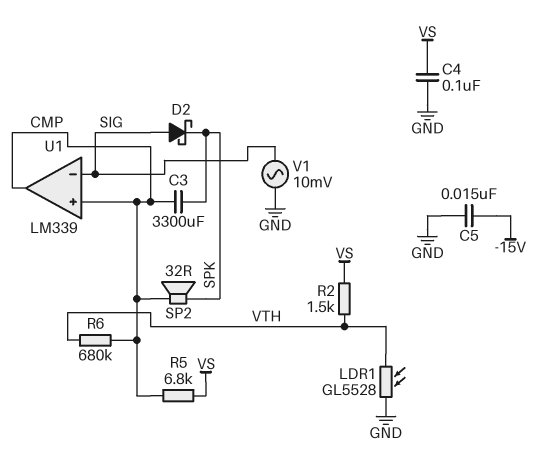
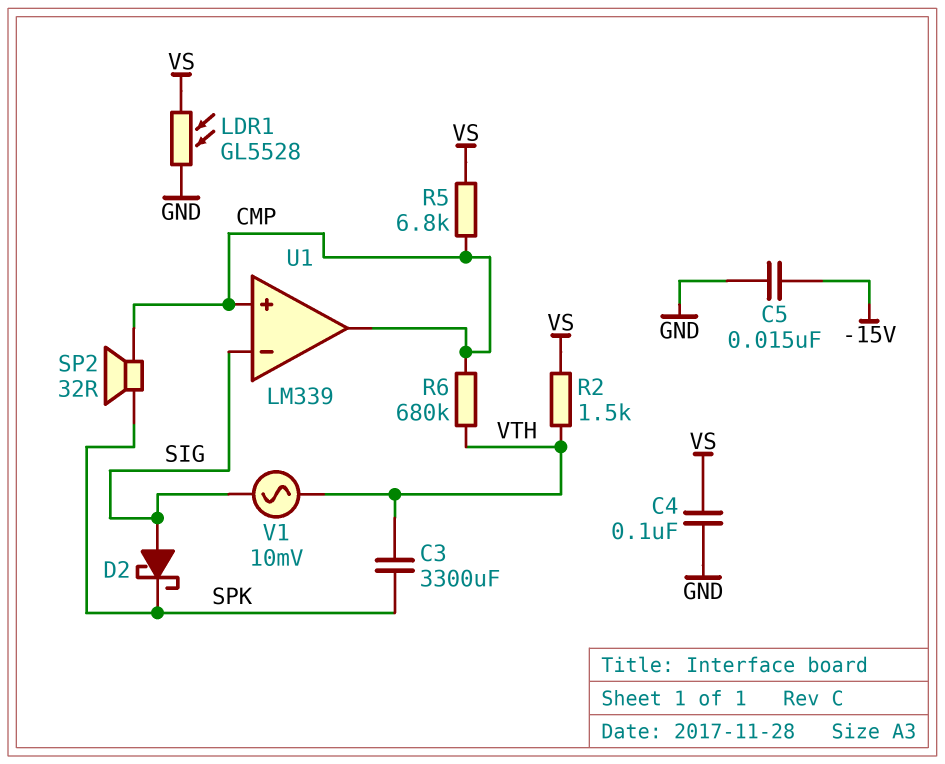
C3: 3300uF (CMP, SPK) -> 3300uF (SPK, VTH)
LDR1: GL5528 (GND, VTH) -> GL5528 (GND, VS)
V1: AC 10mV (GND, SIG) -> AC 10mV (SIG, VTH)

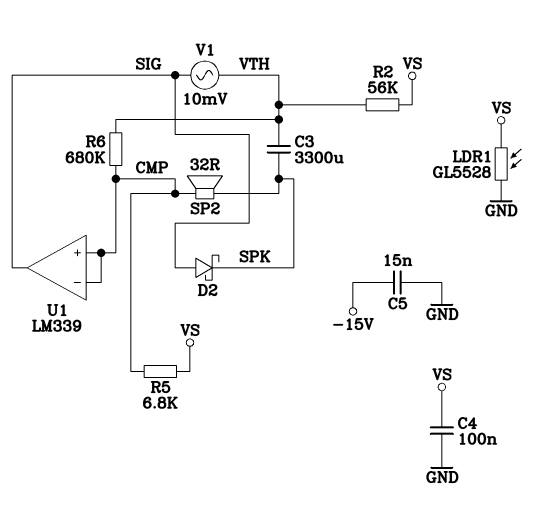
R2: 1.5k (VS, VTH) -> 56k (VS, VTH)
U1 pin in-: SIG -> CMP
U1 pin out: CMP -> SIG

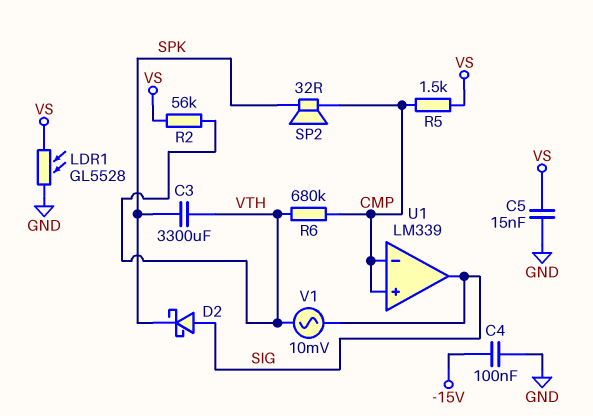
C4: 100nF (GND, VS) -> 100nF (-15V, GND)
C5: 15nF (-15V, GND) -> 15nF (GND, VS)
R5: 6.8k (CMP, VS) -> 1.5k (CMP, VS)

